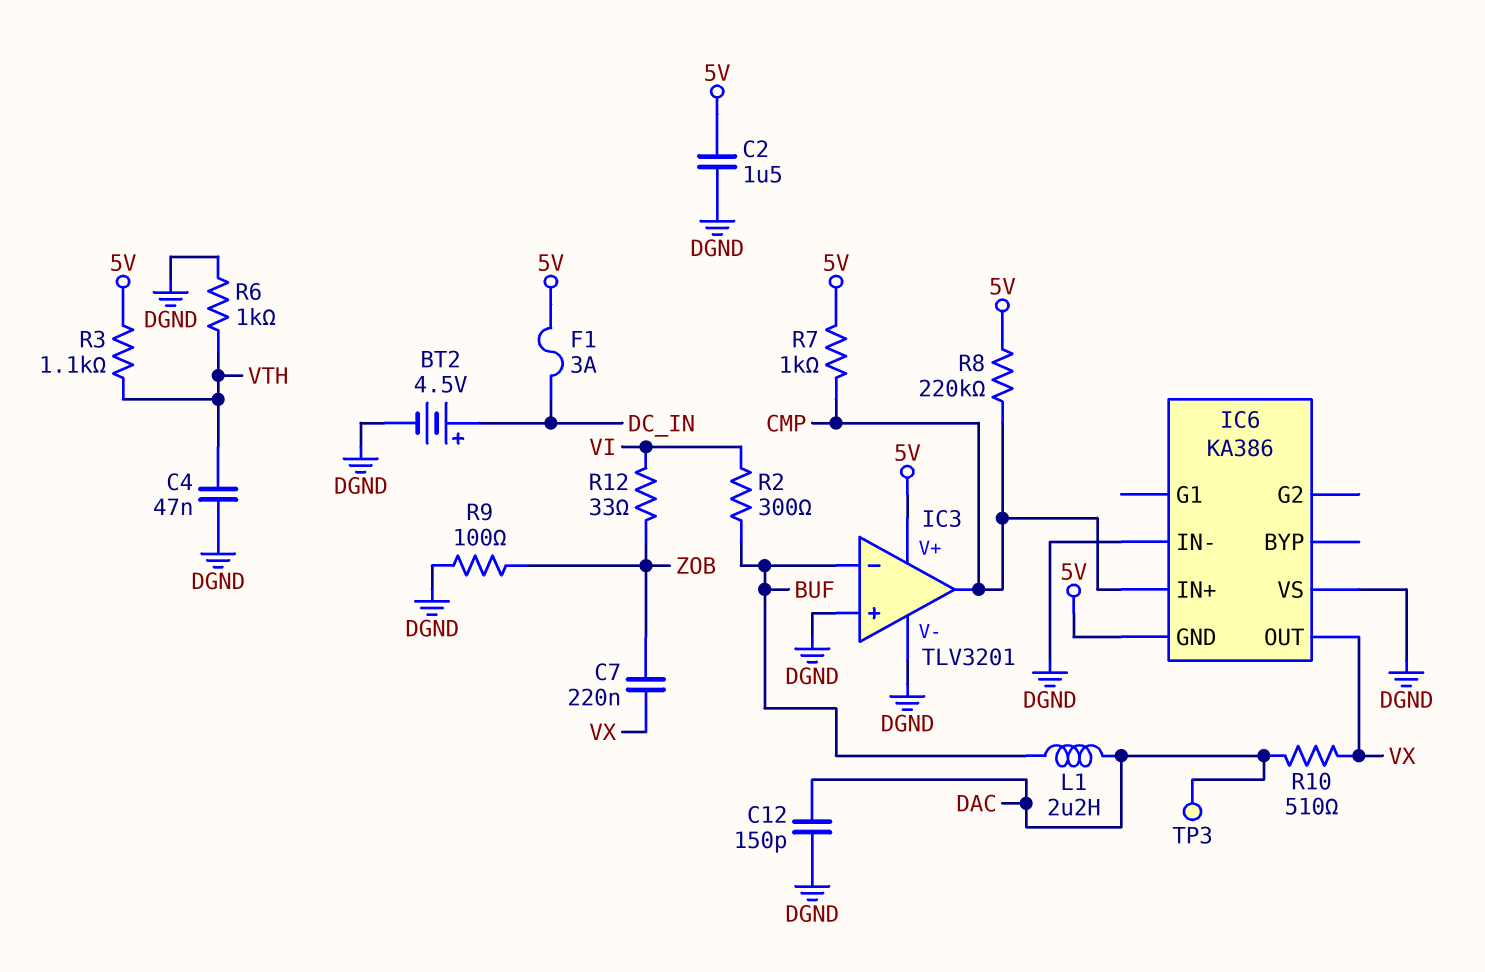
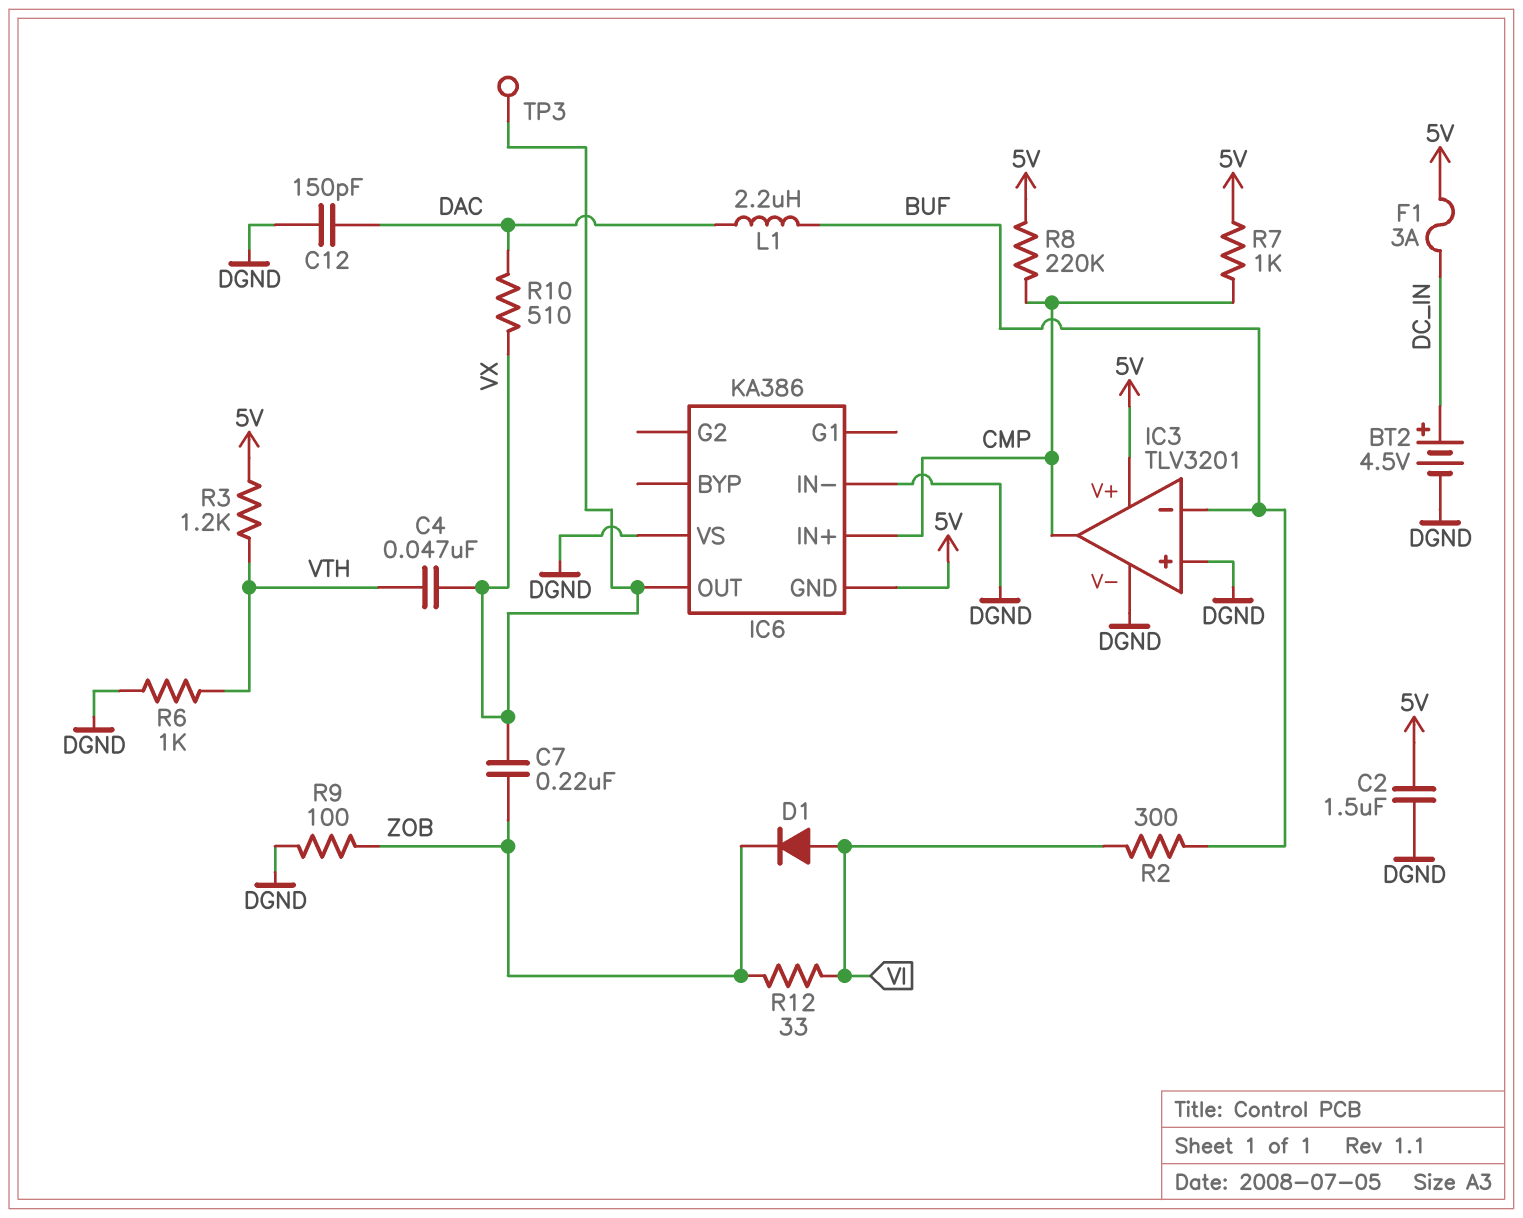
C4: 47nF (DGND, VTH) -> 47nF (VTH, VX)
D1: none -> diode (A VI, K ZOB)
R3: 1.1k (5V, VTH) -> 1.2k (5V, VTH)
TP3: test point (DAC) -> test point (VX)

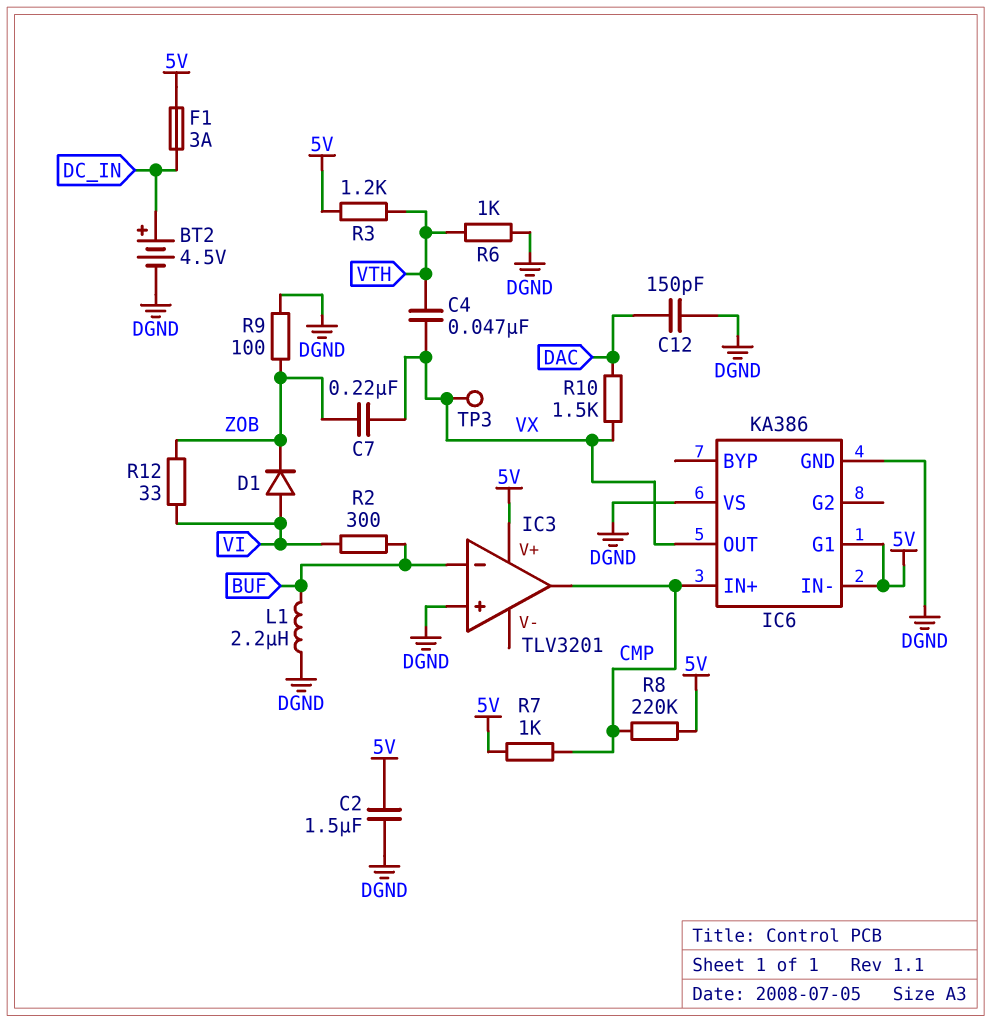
IC3 pin V-: DGND -> none
IC6 pin G1: none -> 5V
IC6 pin GND: 5V -> DGND
IC6 pin IN-: DGND -> 5V
L1: 2.2uH (BUF, DAC) -> 2.2uH (BUF, DGND)
R10: 510 (DAC, VX) -> 1.5k (DAC, VX)

